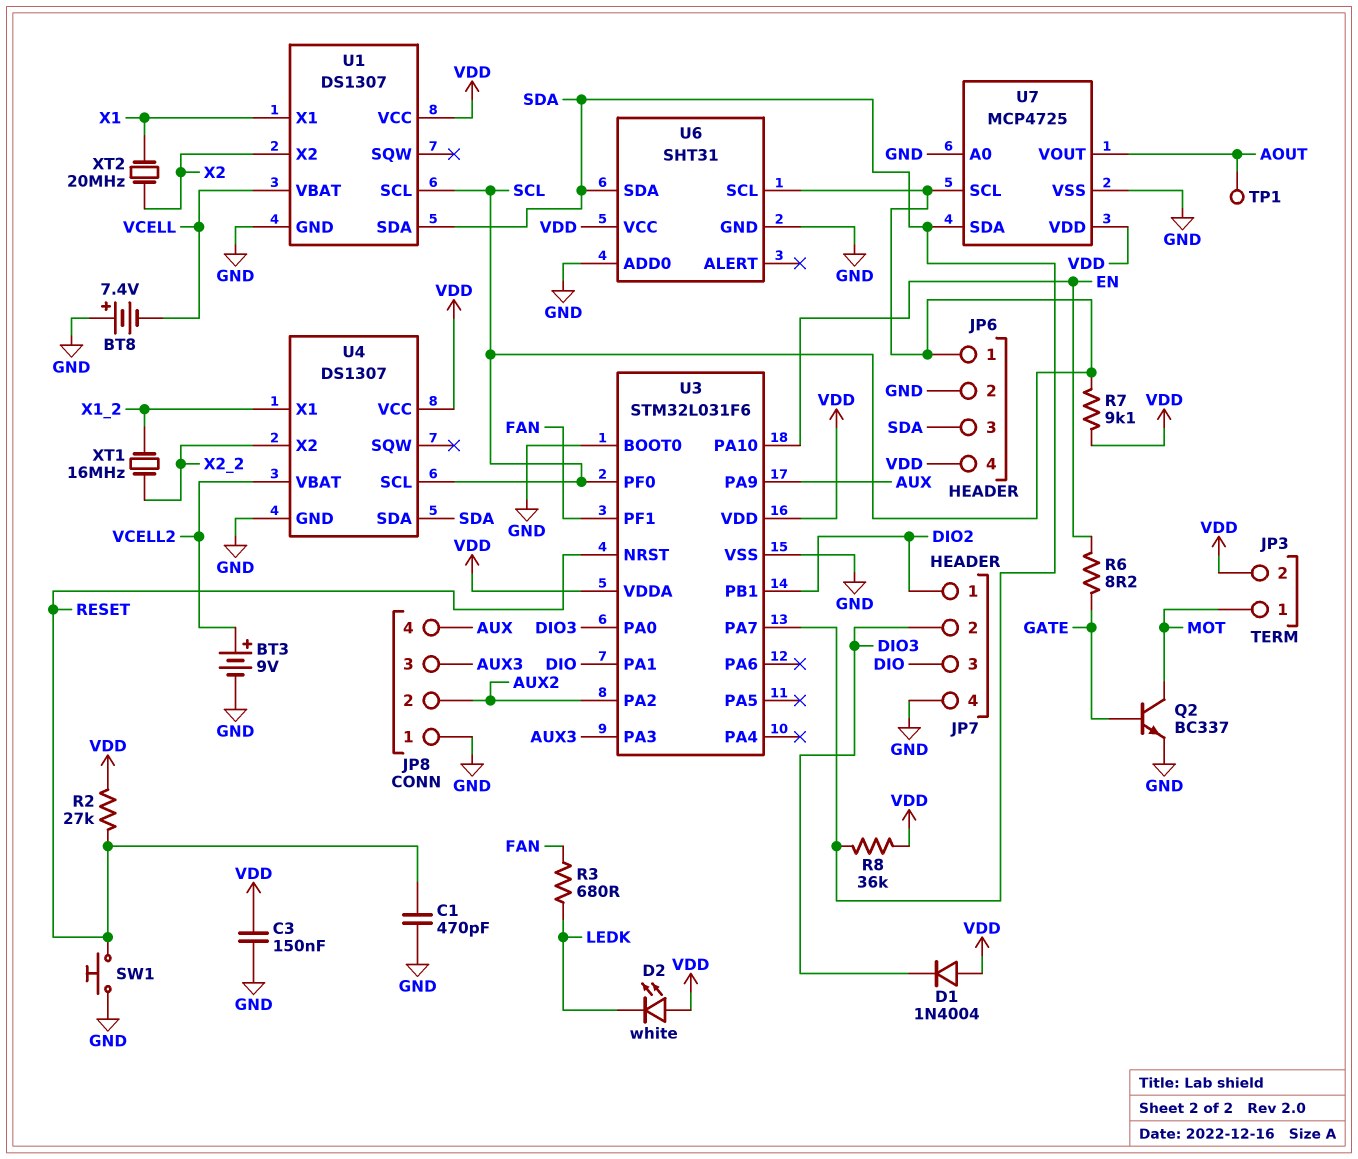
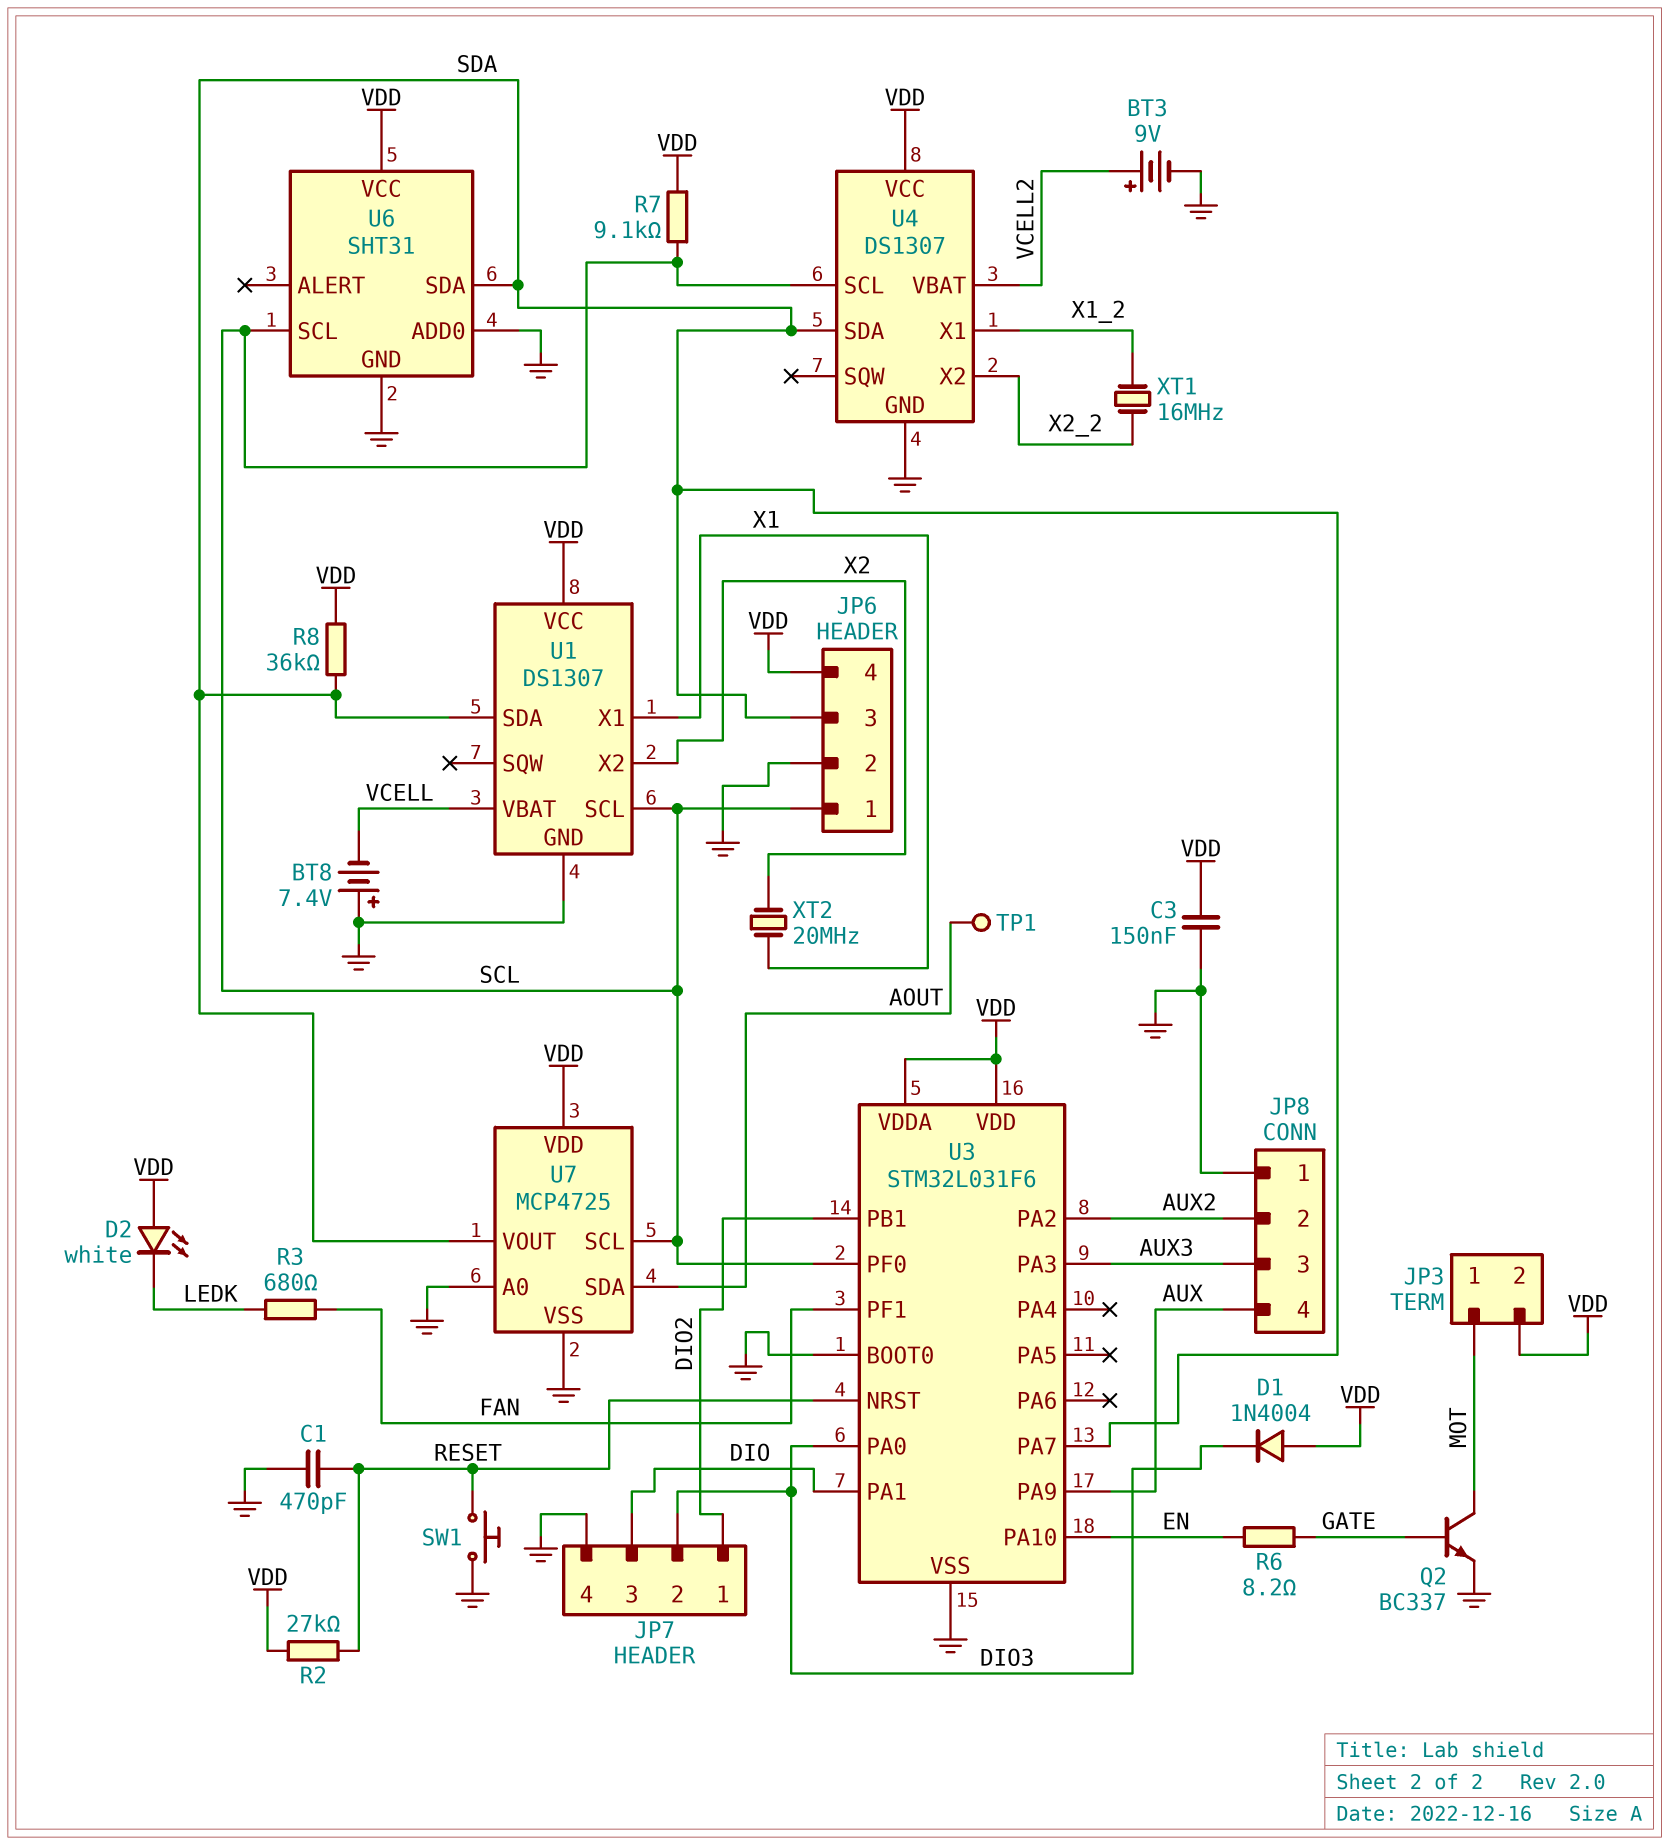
U7 pin SDA: SDA -> AOUT
U7 pin VOUT: AOUT -> SDA

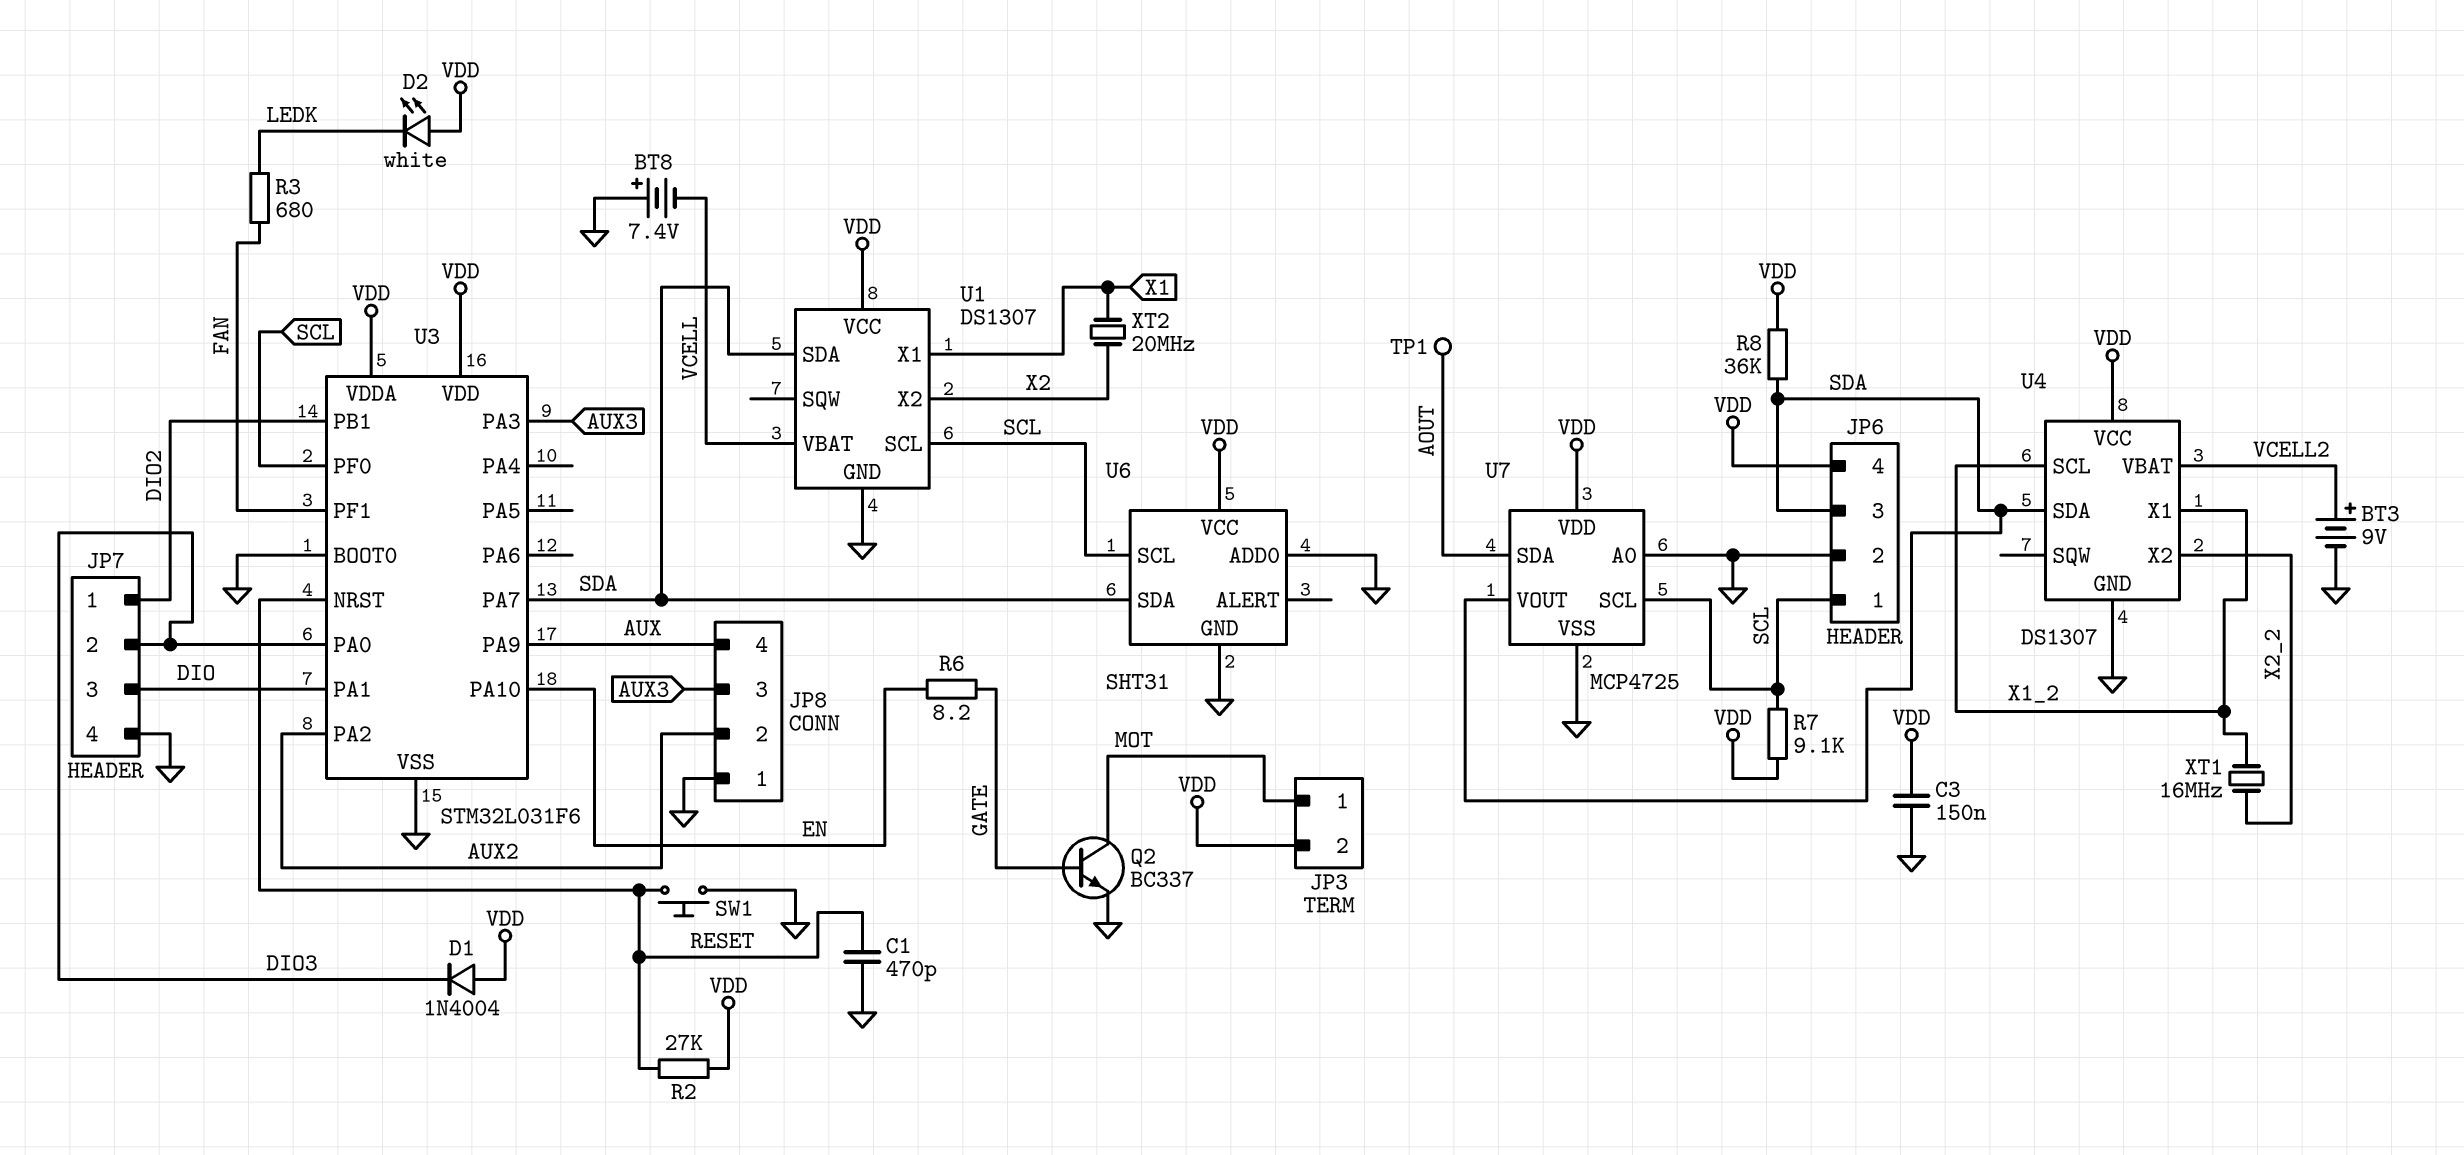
U4 pin SCL: SCL -> X1_2

